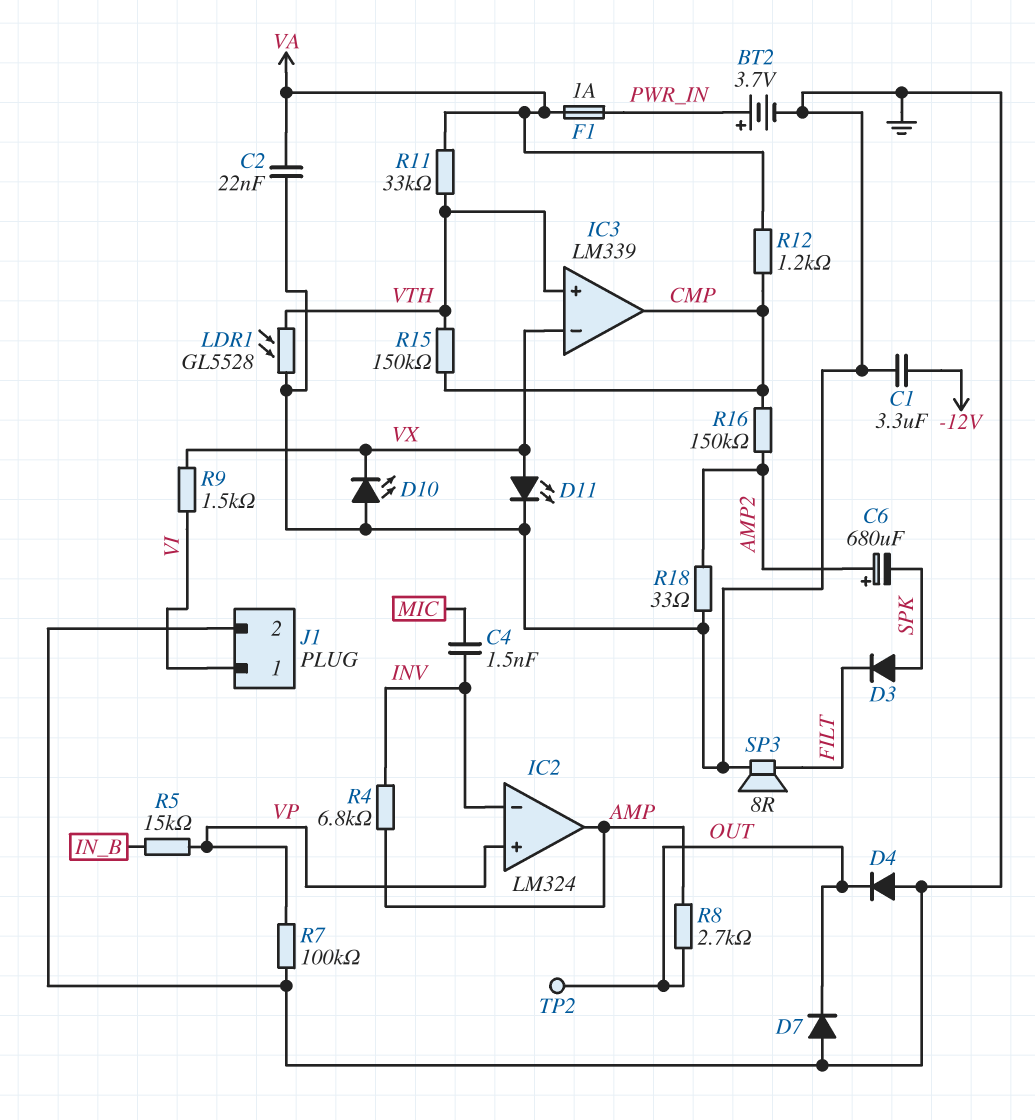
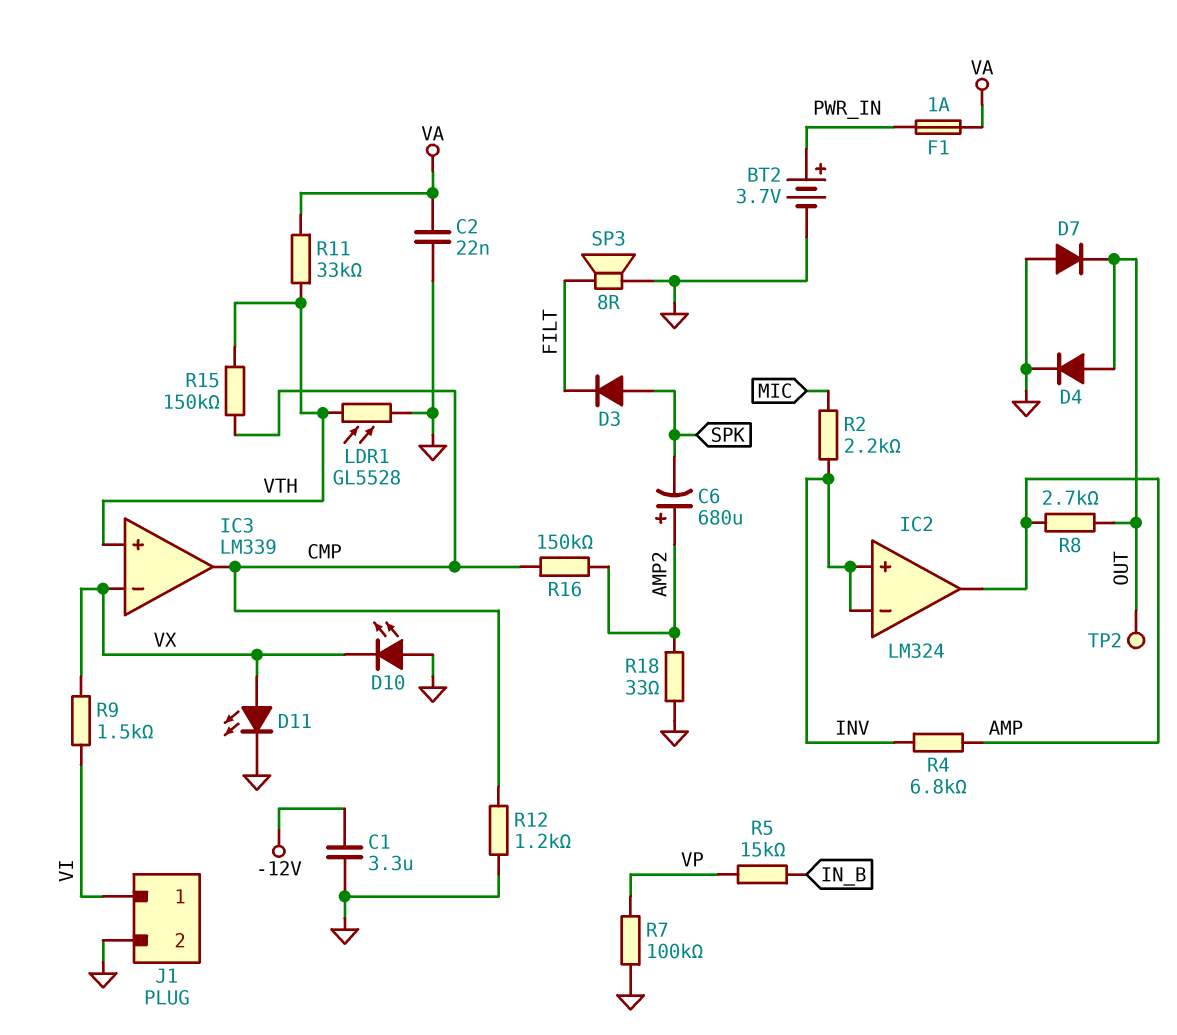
C4: 1.5nF (INV, MIC) -> none
D4: diode (A GND, K OUT) -> diode (A OUT, K GND)
IC2 pin in+: VP -> INV
R2: none -> 2.2k (INV, MIC)
R12: 1.2k (CMP, VA) -> 1.2k (CMP, GND)

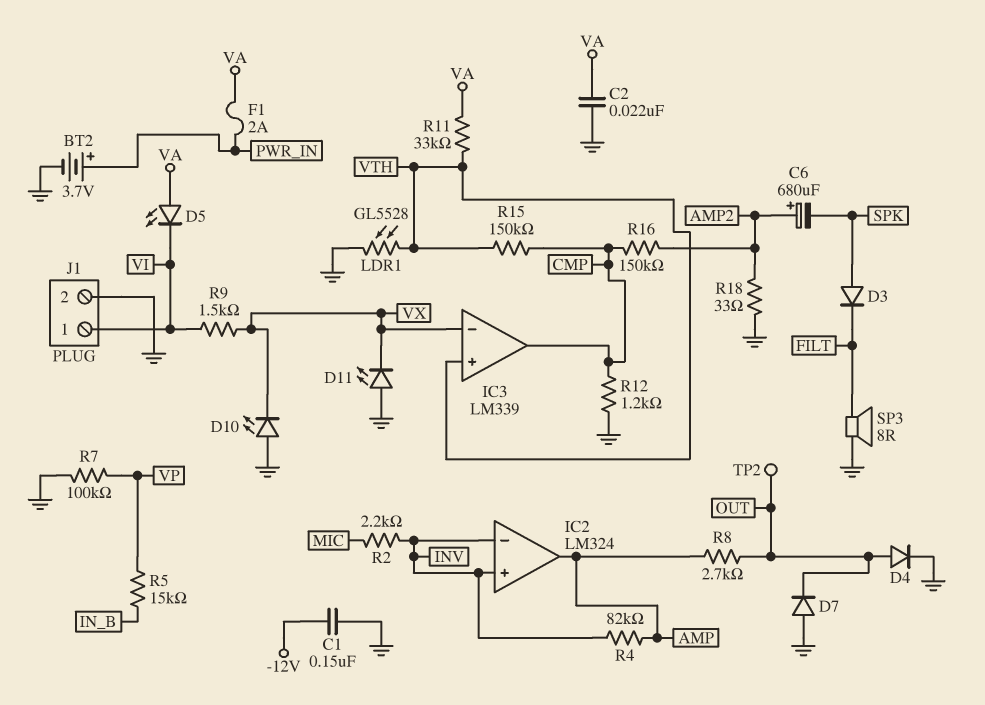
C1: 3.3uF (-12V, GND) -> 150nF (-12V, GND)
D5: none -> LED (A VA, K VI)
D11: LED (A VX, K GND) -> LED (A GND, K VX)
F1: 1A (PWR_IN, VA) -> 2A (PWR_IN, VA)
R4: 6.8k (AMP, INV) -> 82k (AMP, INV)

